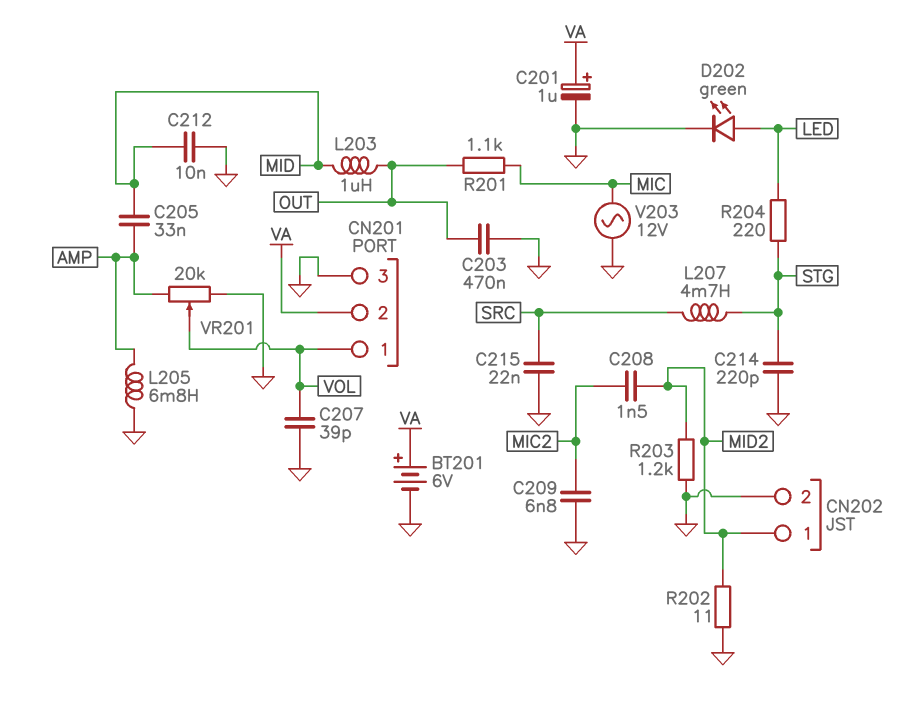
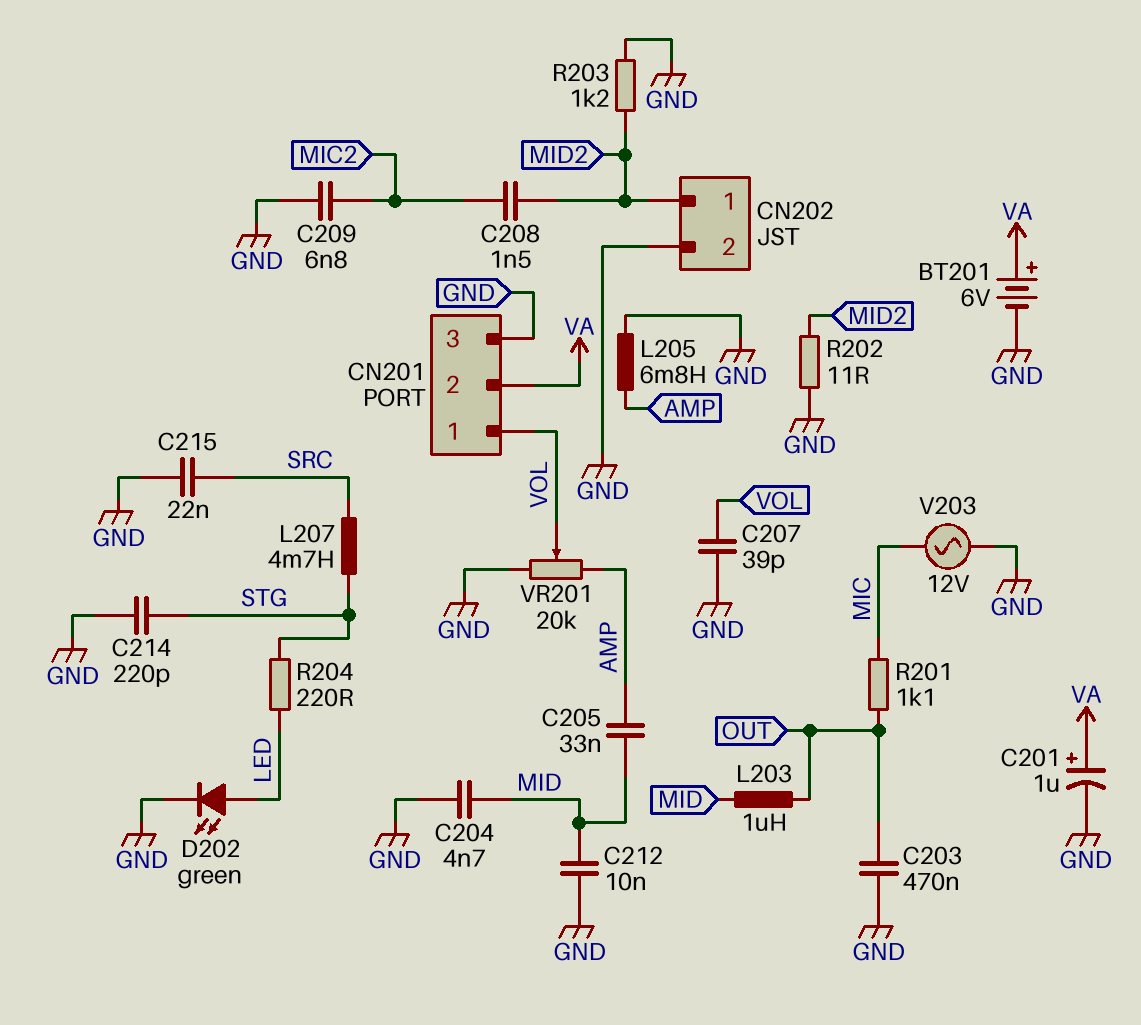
C204: none -> 4.7nF (GND, MID)

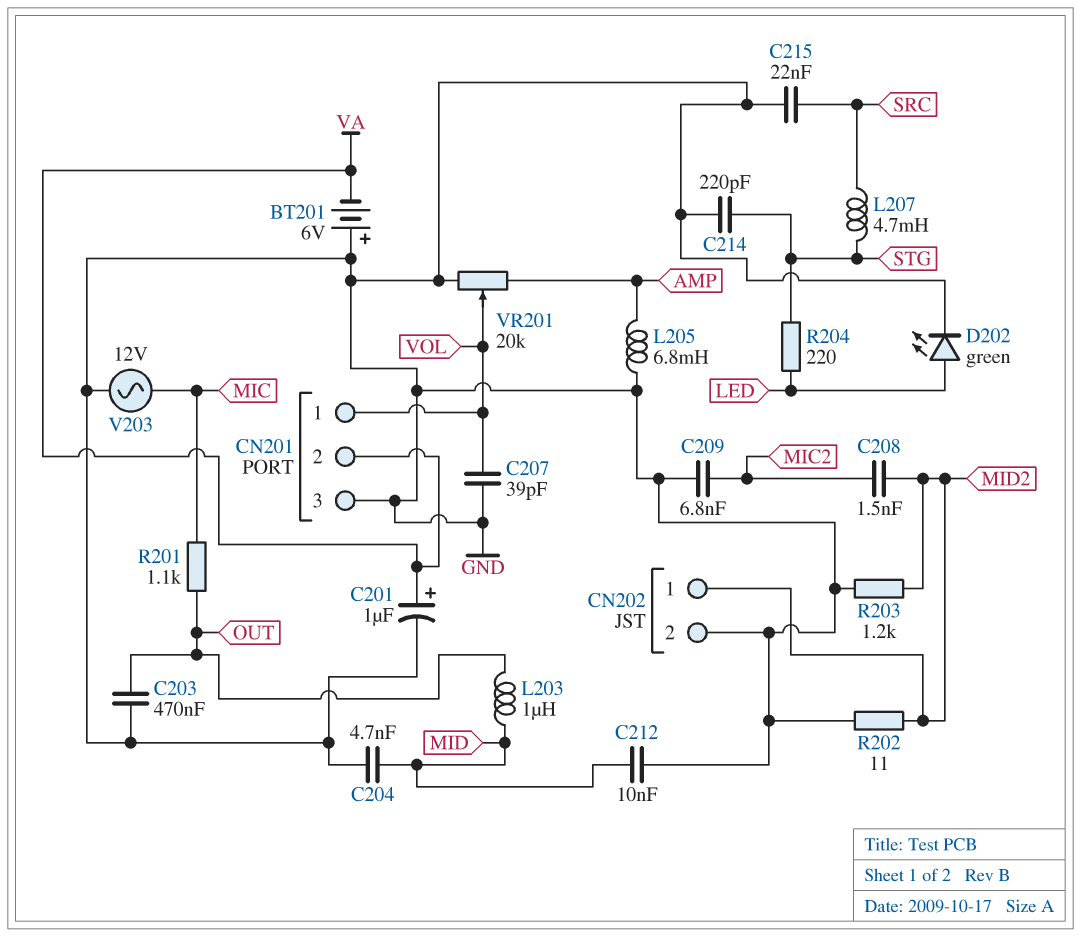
BT201: 6V (plus VA, minus GND) -> 6V (plus GND, minus VA)
C205: 33nF (AMP, MID) -> none

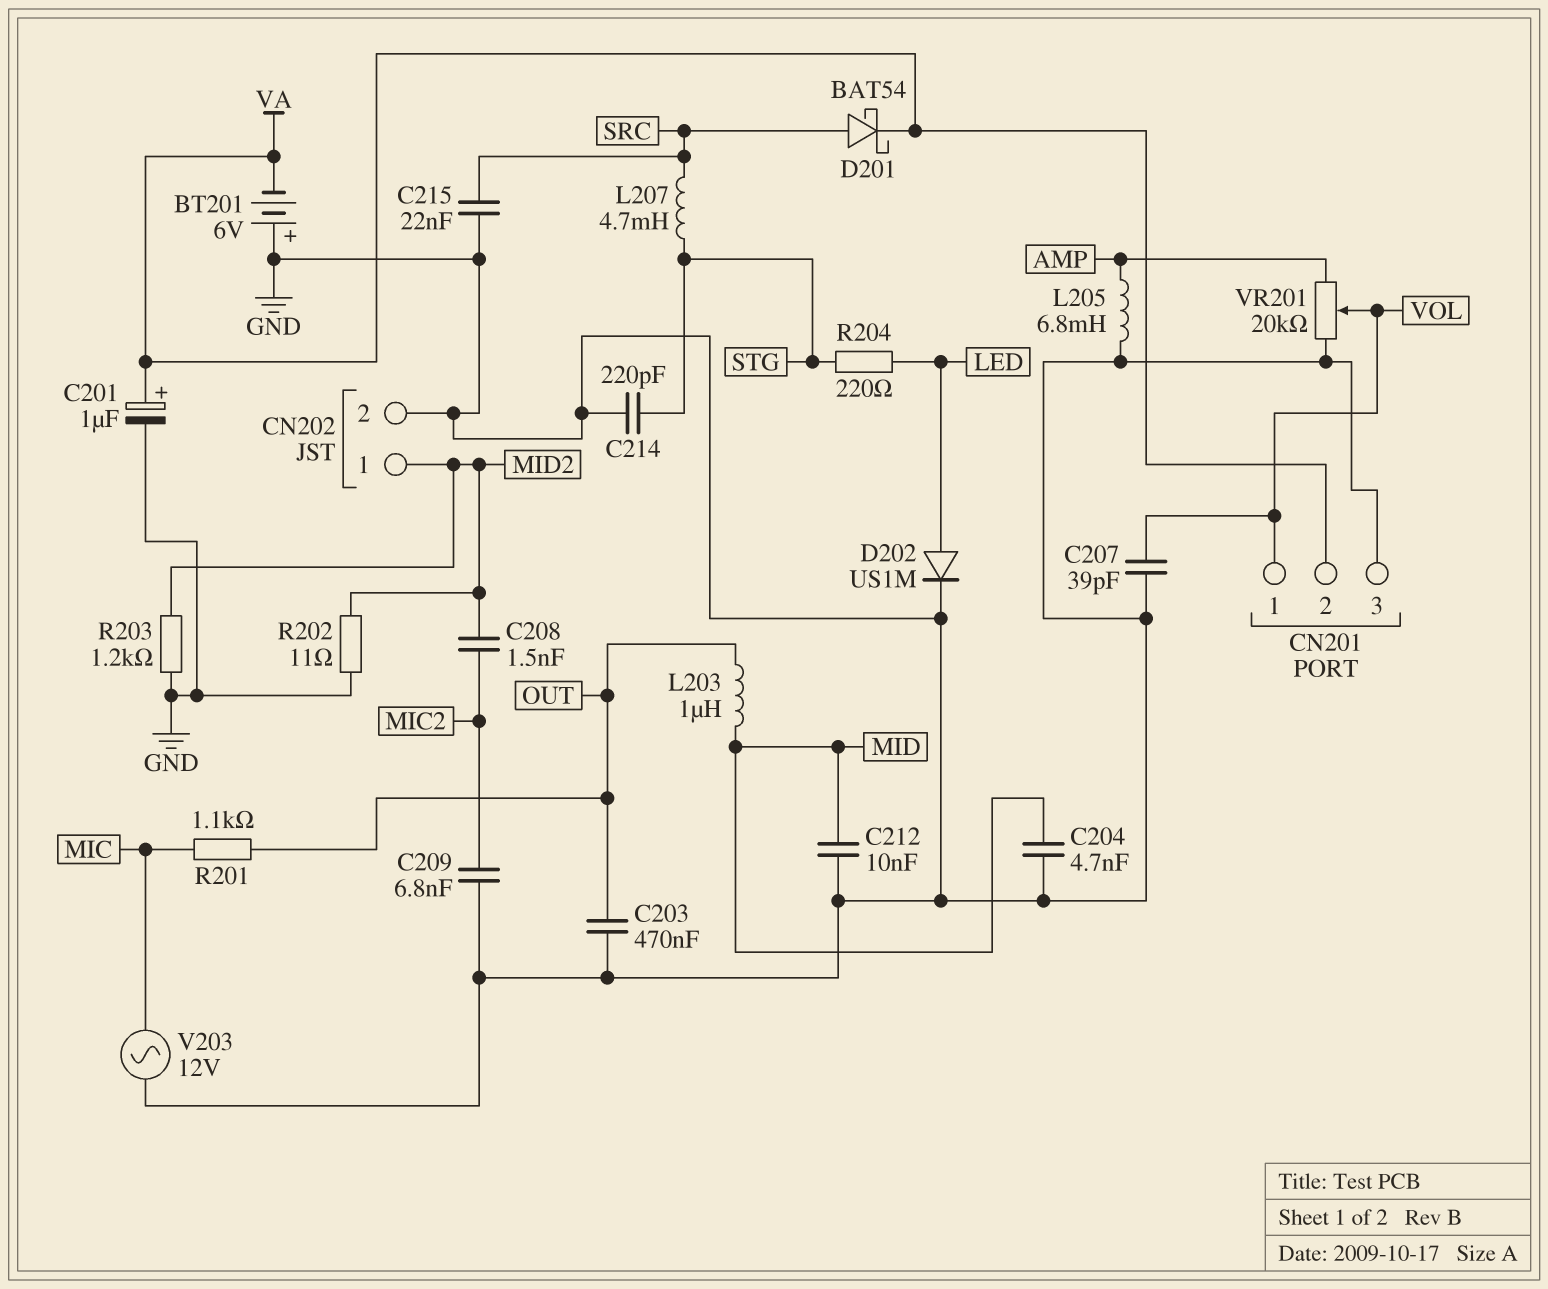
D201: none -> schottky BAT54 (A SRC, K VA)
D202: LED green (A LED, K GND) -> diode US1M (A LED, K GND)

